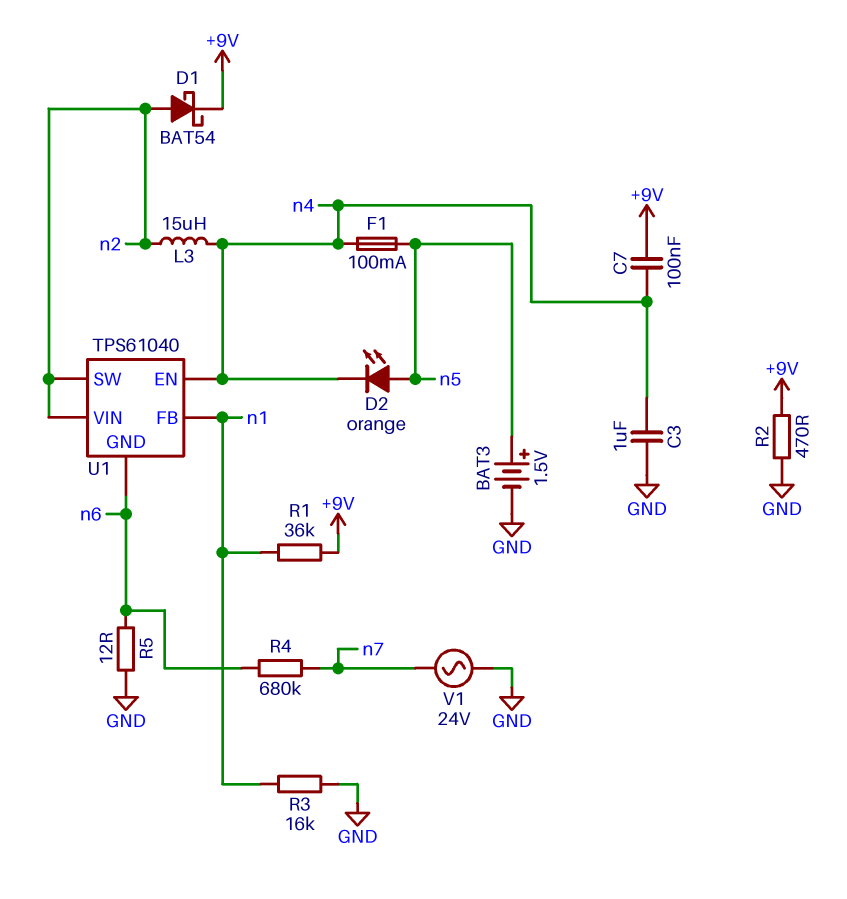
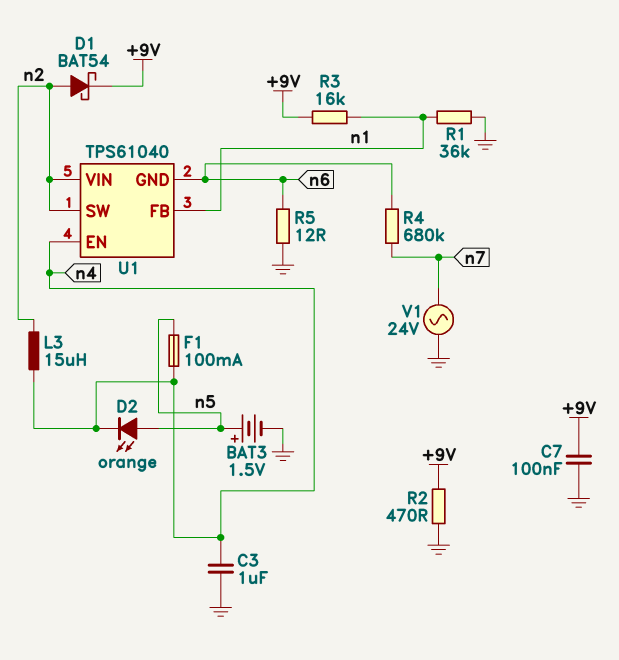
C7: 100nF (+9V, n4) -> 100nF (+9V, GND)
R1: 36k (+9V, n1) -> 36k (GND, n1)
R3: 16k (GND, n1) -> 16k (+9V, n1)

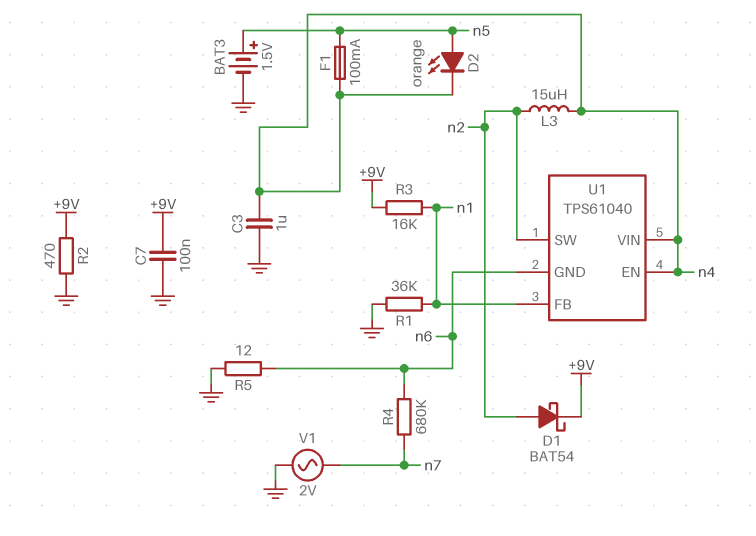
U1 pin VIN: n2 -> n4
V1: AC 24V (GND, n7) -> AC 2V (GND, n7)

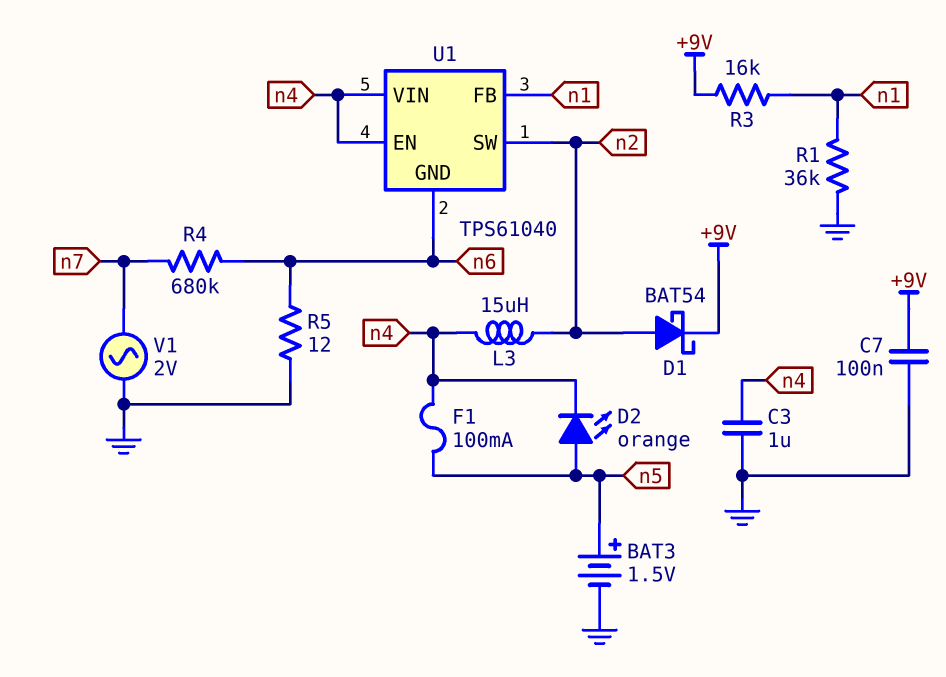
R2: 470 (+9V, GND) -> none

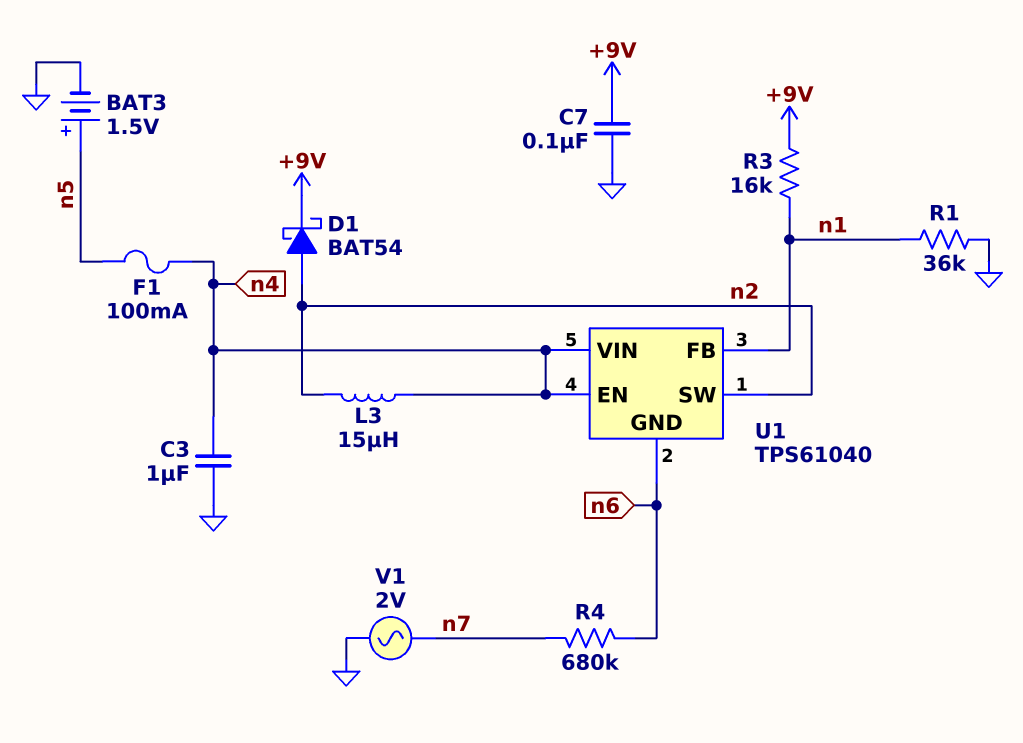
D2: LED orange (A n5, K n4) -> none
R5: 12 (GND, n6) -> none

